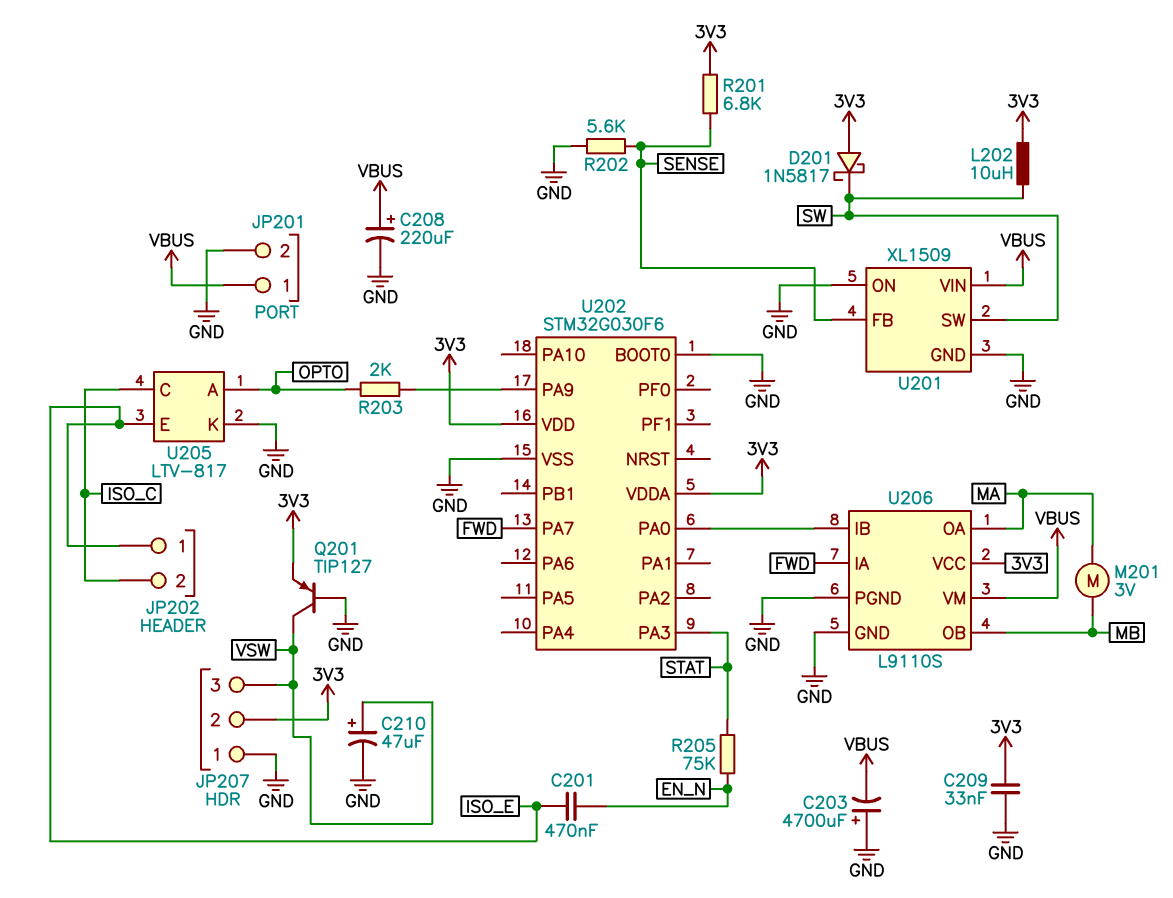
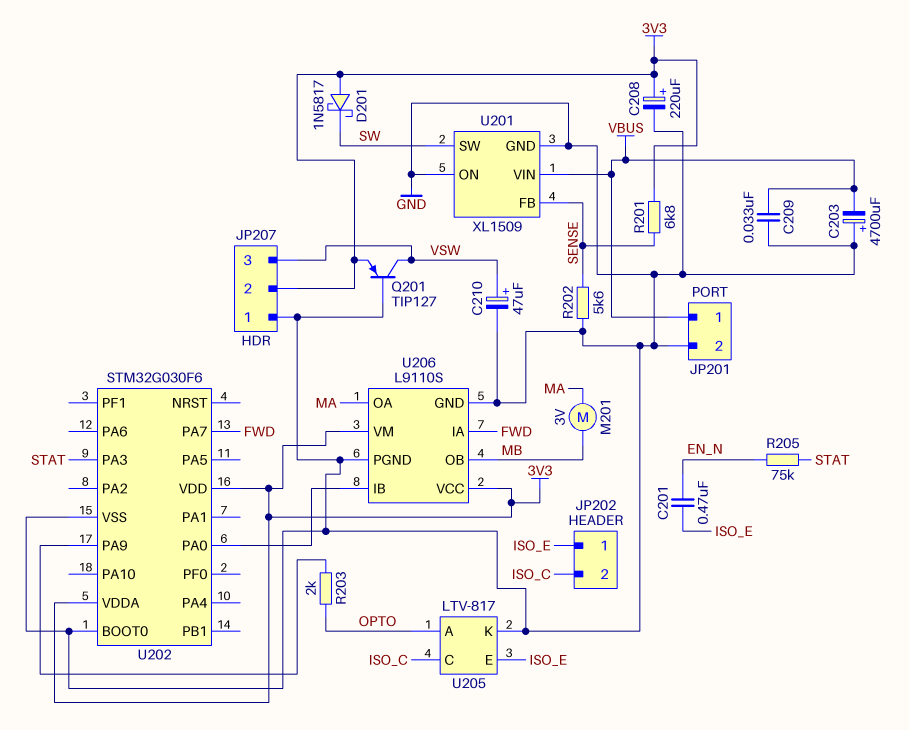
C208: 220uF (plus VBUS, minus GND) -> 220uF (plus 3V3, minus GND)
C209: 33nF (3V3, GND) -> 33nF (GND, VBUS)
L202: 10uH (3V3, SW) -> none
U206 pin VM: VBUS -> 3V3

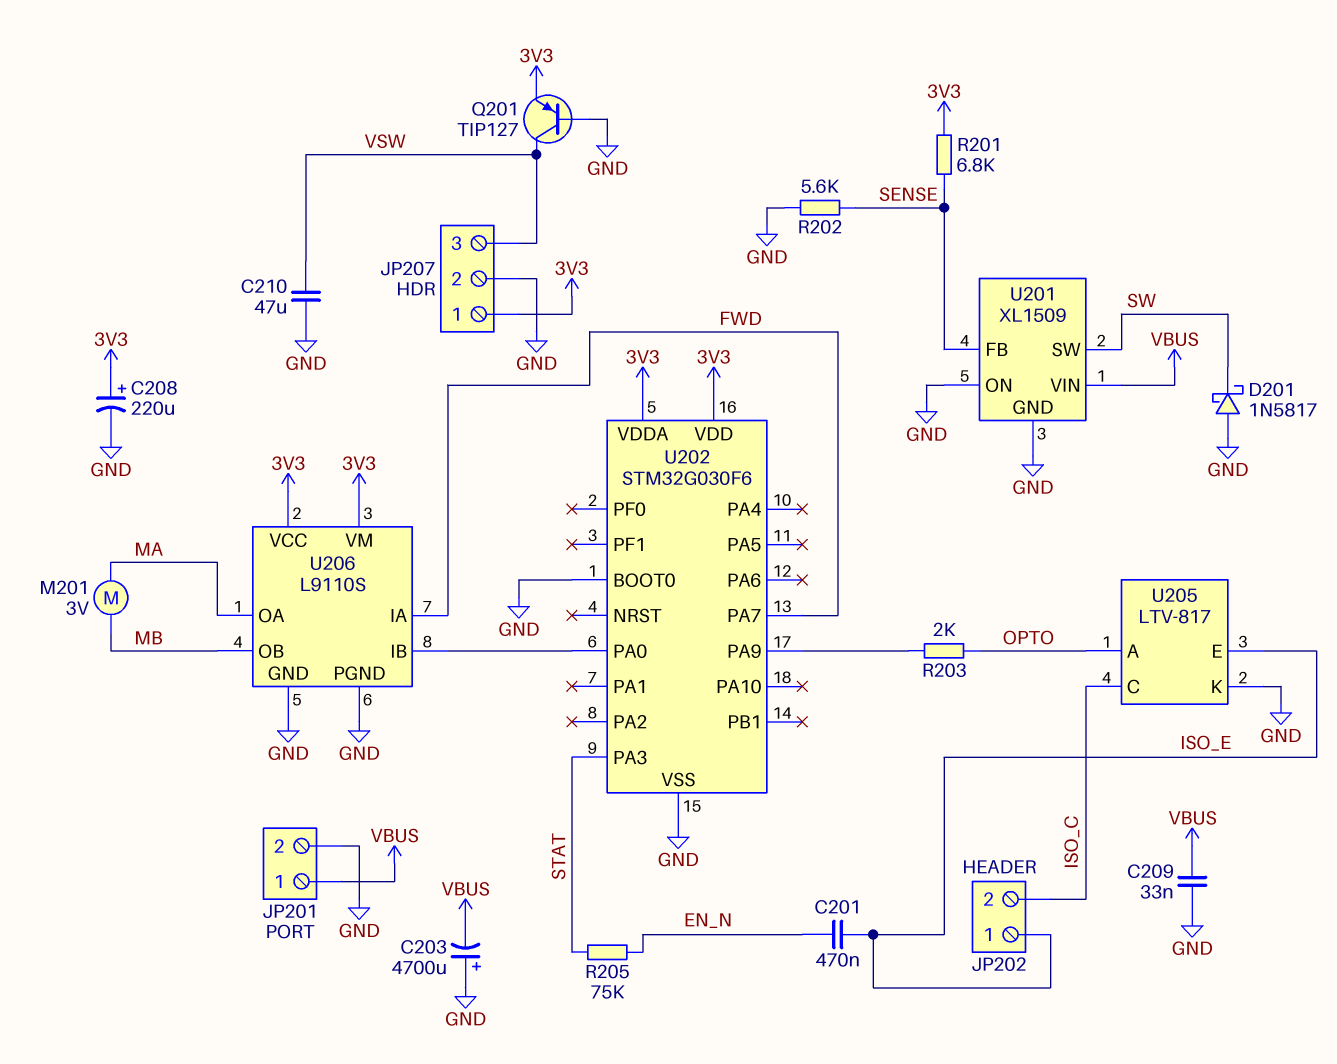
C210: 47uF (plus VSW, minus GND) -> 47uF (GND, VSW)
D201: schottky 1N5817 (A 3V3, K SW) -> schottky 1N5817 (A GND, K SW)
JP207 pin 1: GND -> 3V3
JP207 pin 2: 3V3 -> GND

